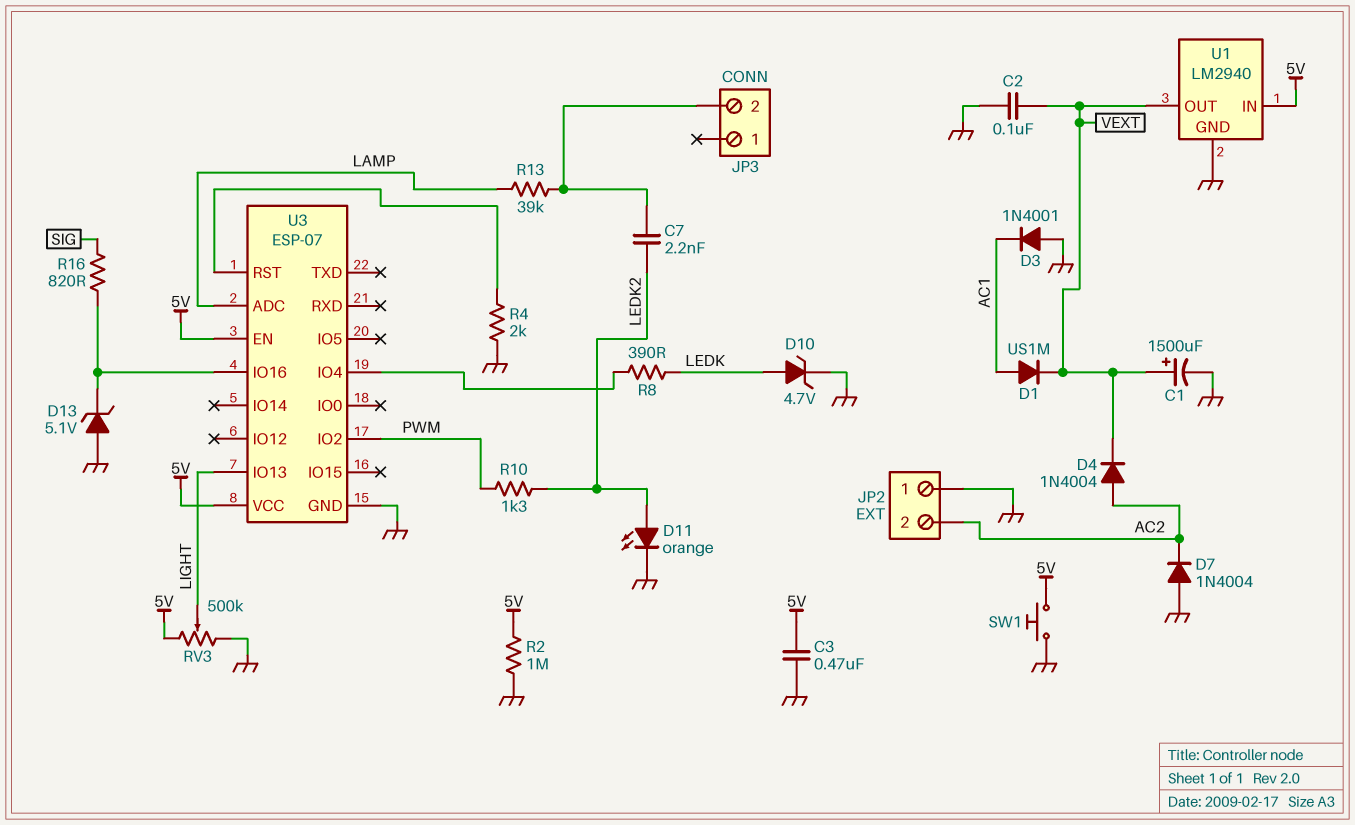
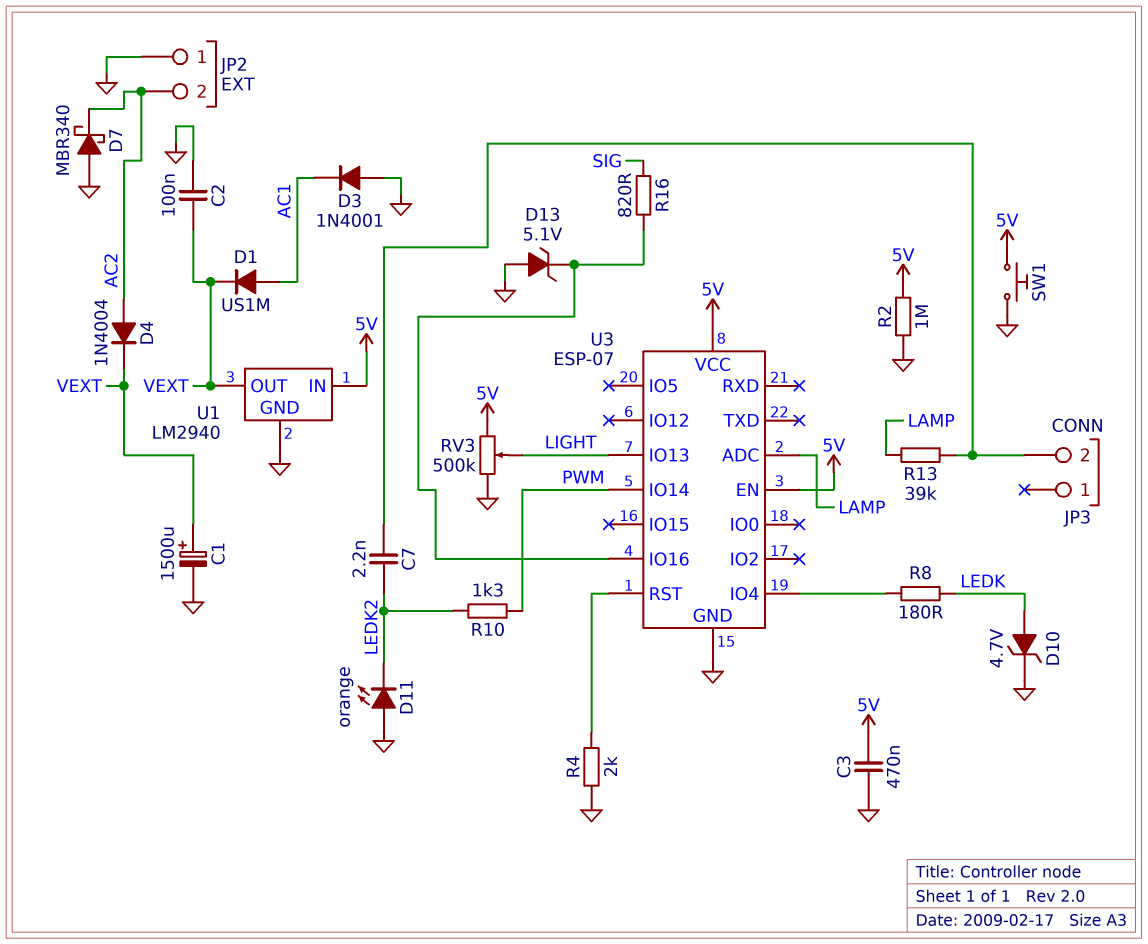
D7: diode 1N4004 (A GND, K AC2) -> schottky MBR340 (A GND, K AC2)
D11: LED orange (A LEDK2, K GND) -> LED orange (A GND, K LEDK2)
R8: 390 (LEDK, U3/IO4) -> 180 (LEDK, U3/IO4)
U3 pin IO2: PWM -> none
U3 pin IO14: none -> PWM

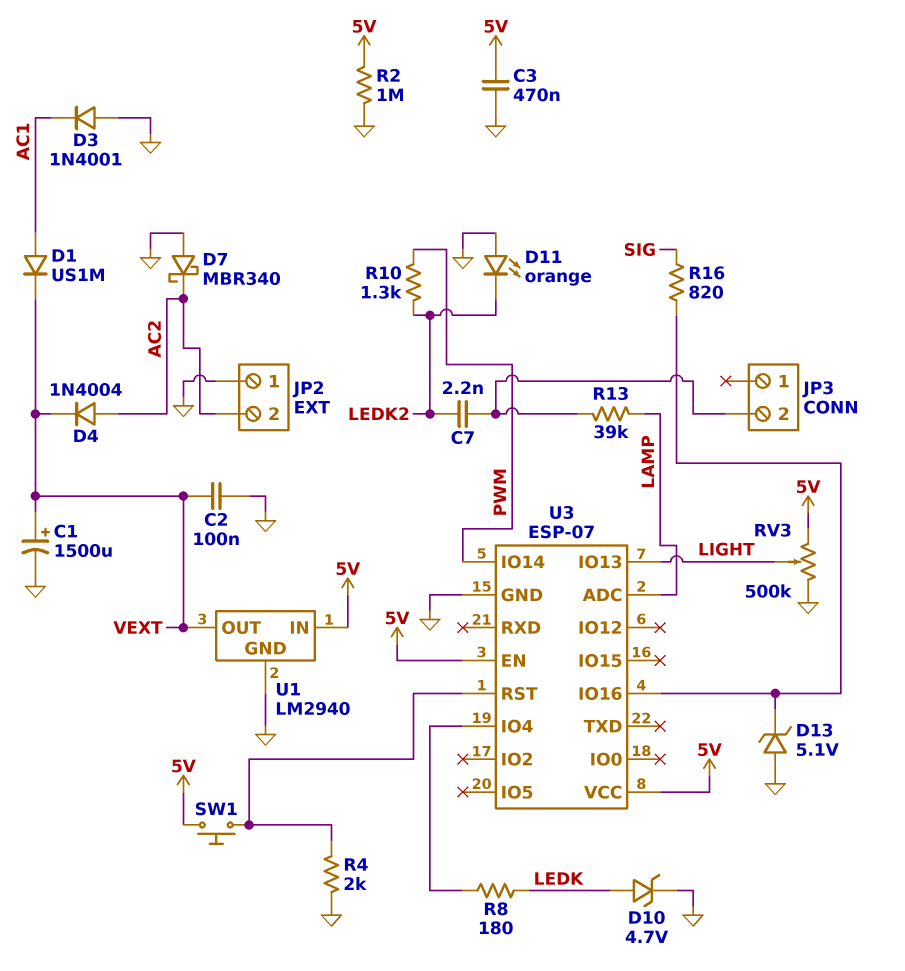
SW1: button (5V, GND) -> button (5V, U3/RST)

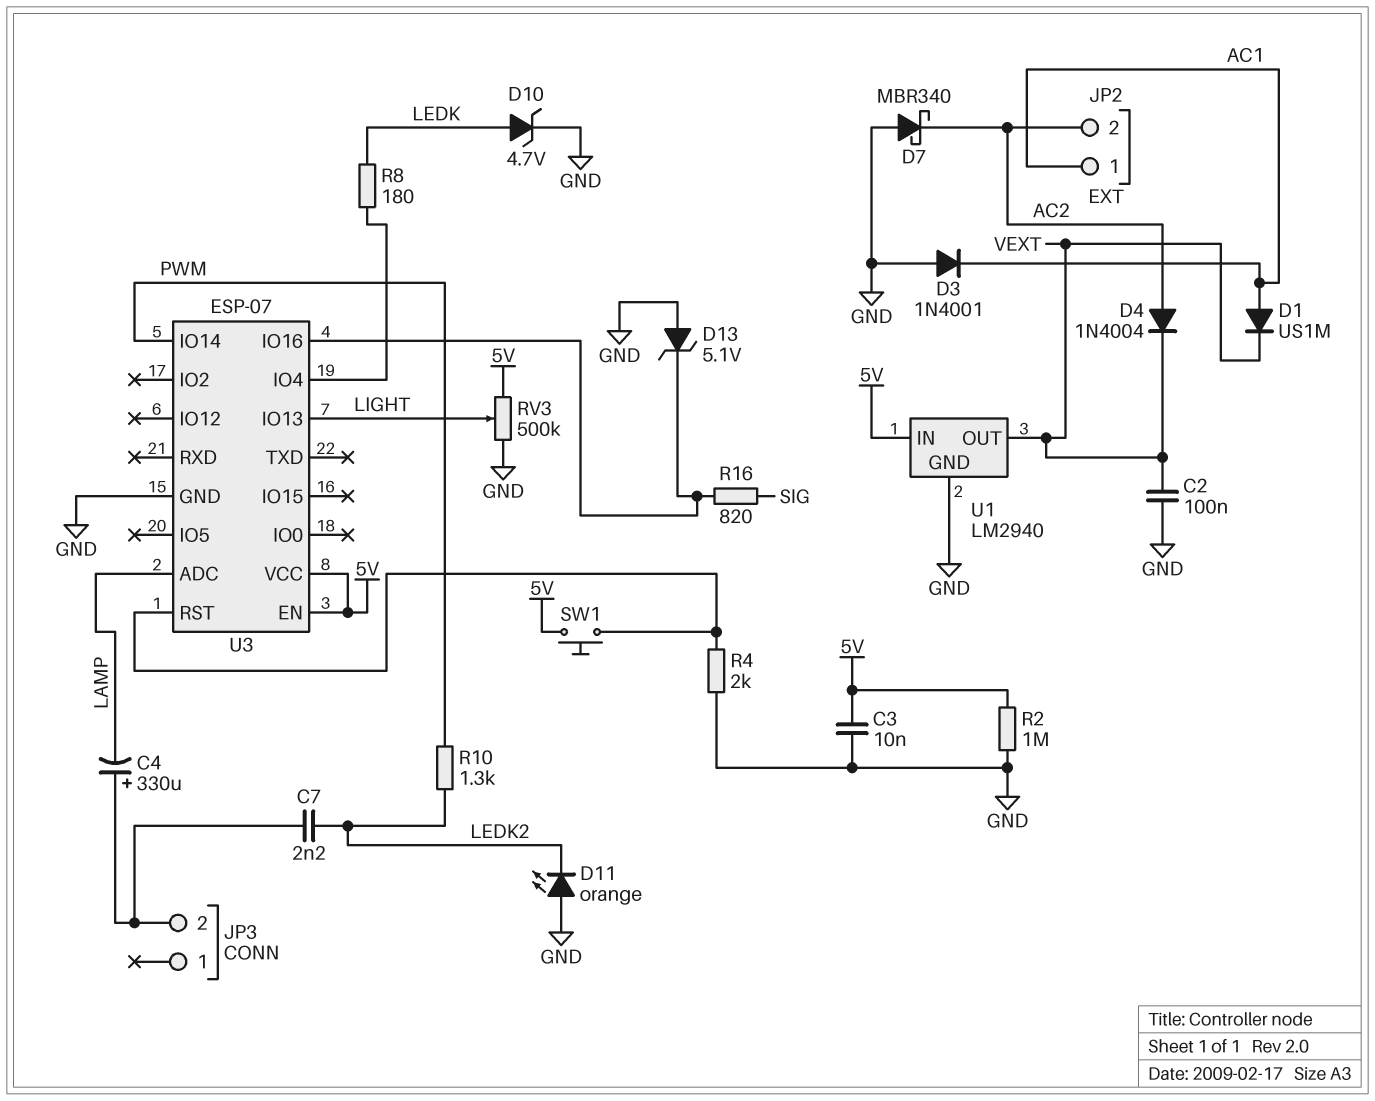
C1: 1500uF (plus VEXT, minus GND) -> none
C3: 470nF (5V, GND) -> 10nF (5V, GND)
C4: none -> 330uF (plus JP3/2, minus LAMP)
JP2 pin 1: GND -> AC1
R13: 39k (JP3/2, LAMP) -> none

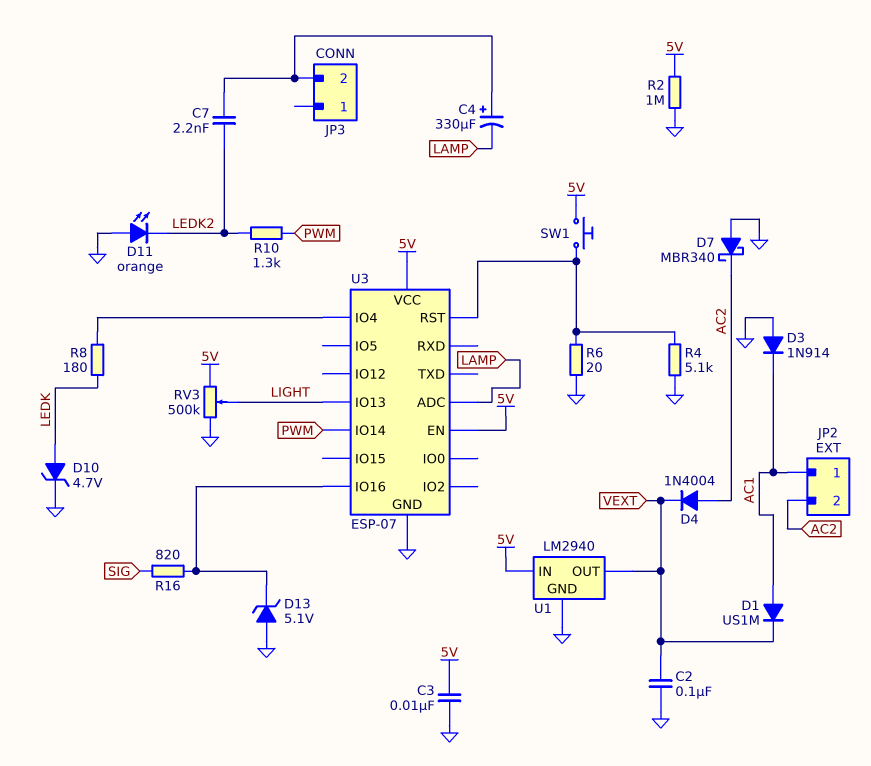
D3: diode 1N4001 (A GND, K AC1) -> diode 1N914 (A GND, K AC1)
R4: 2k (GND, U3/RST) -> 5.1k (GND, U3/RST)
R6: none -> 20 (GND, U3/RST)

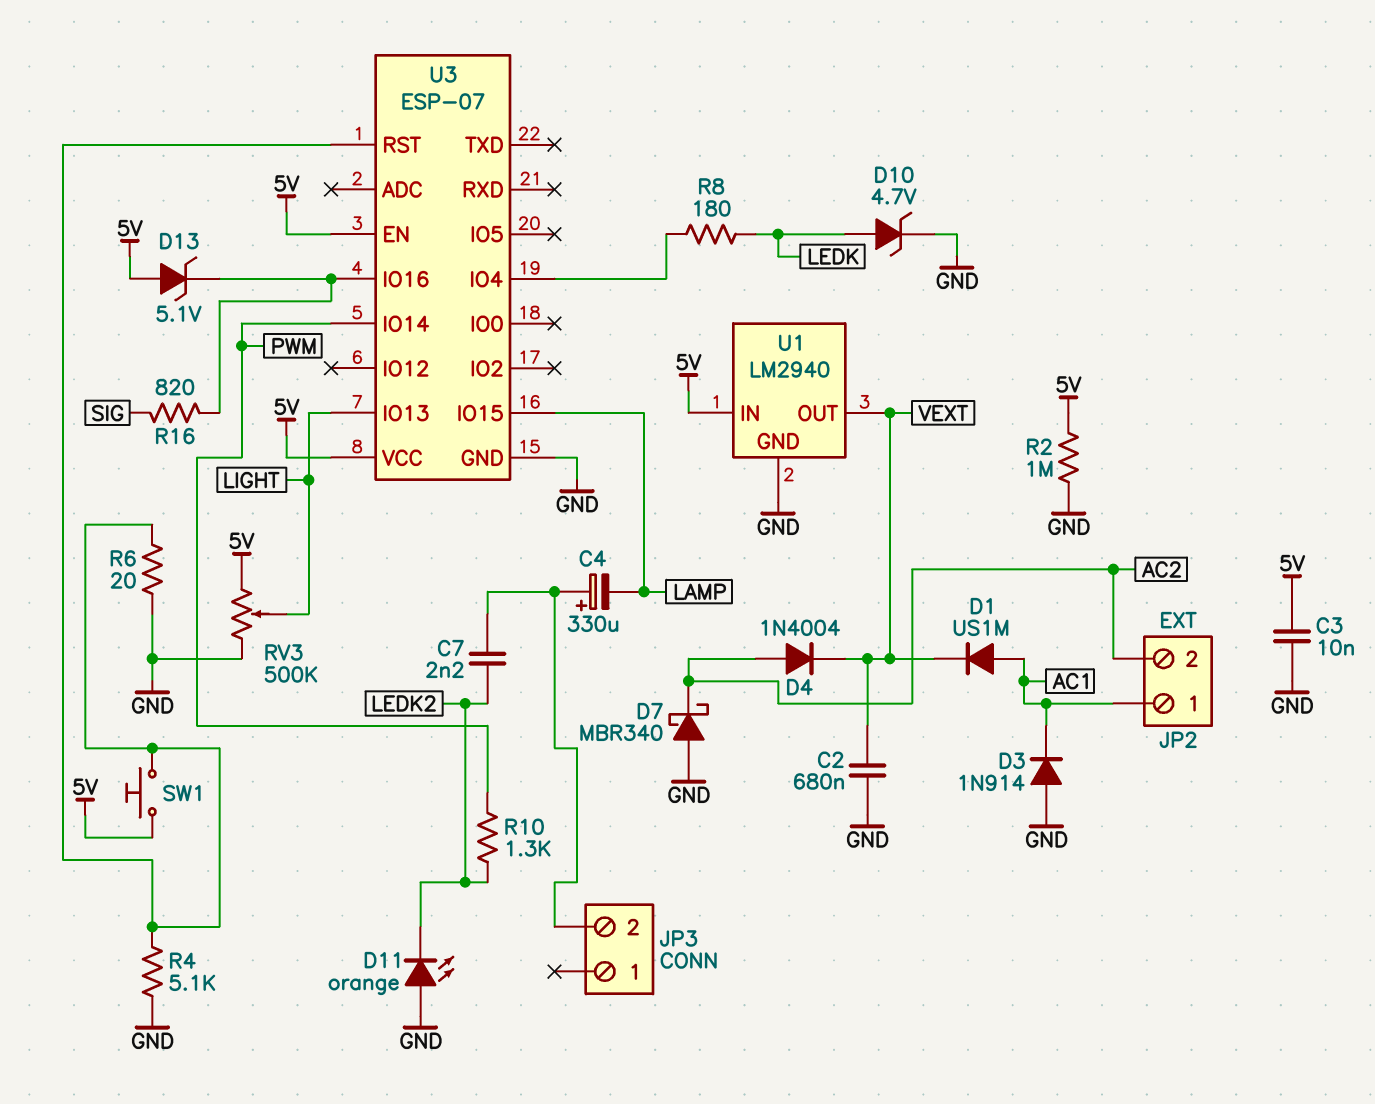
C2: 100nF (GND, VEXT) -> 680nF (GND, VEXT)
D13: zener 5.1V (A GND, K U3/IO16) -> zener 5.1V (A 5V, K U3/IO16)
U3 pin ADC: LAMP -> none
U3 pin IO15: none -> LAMP

